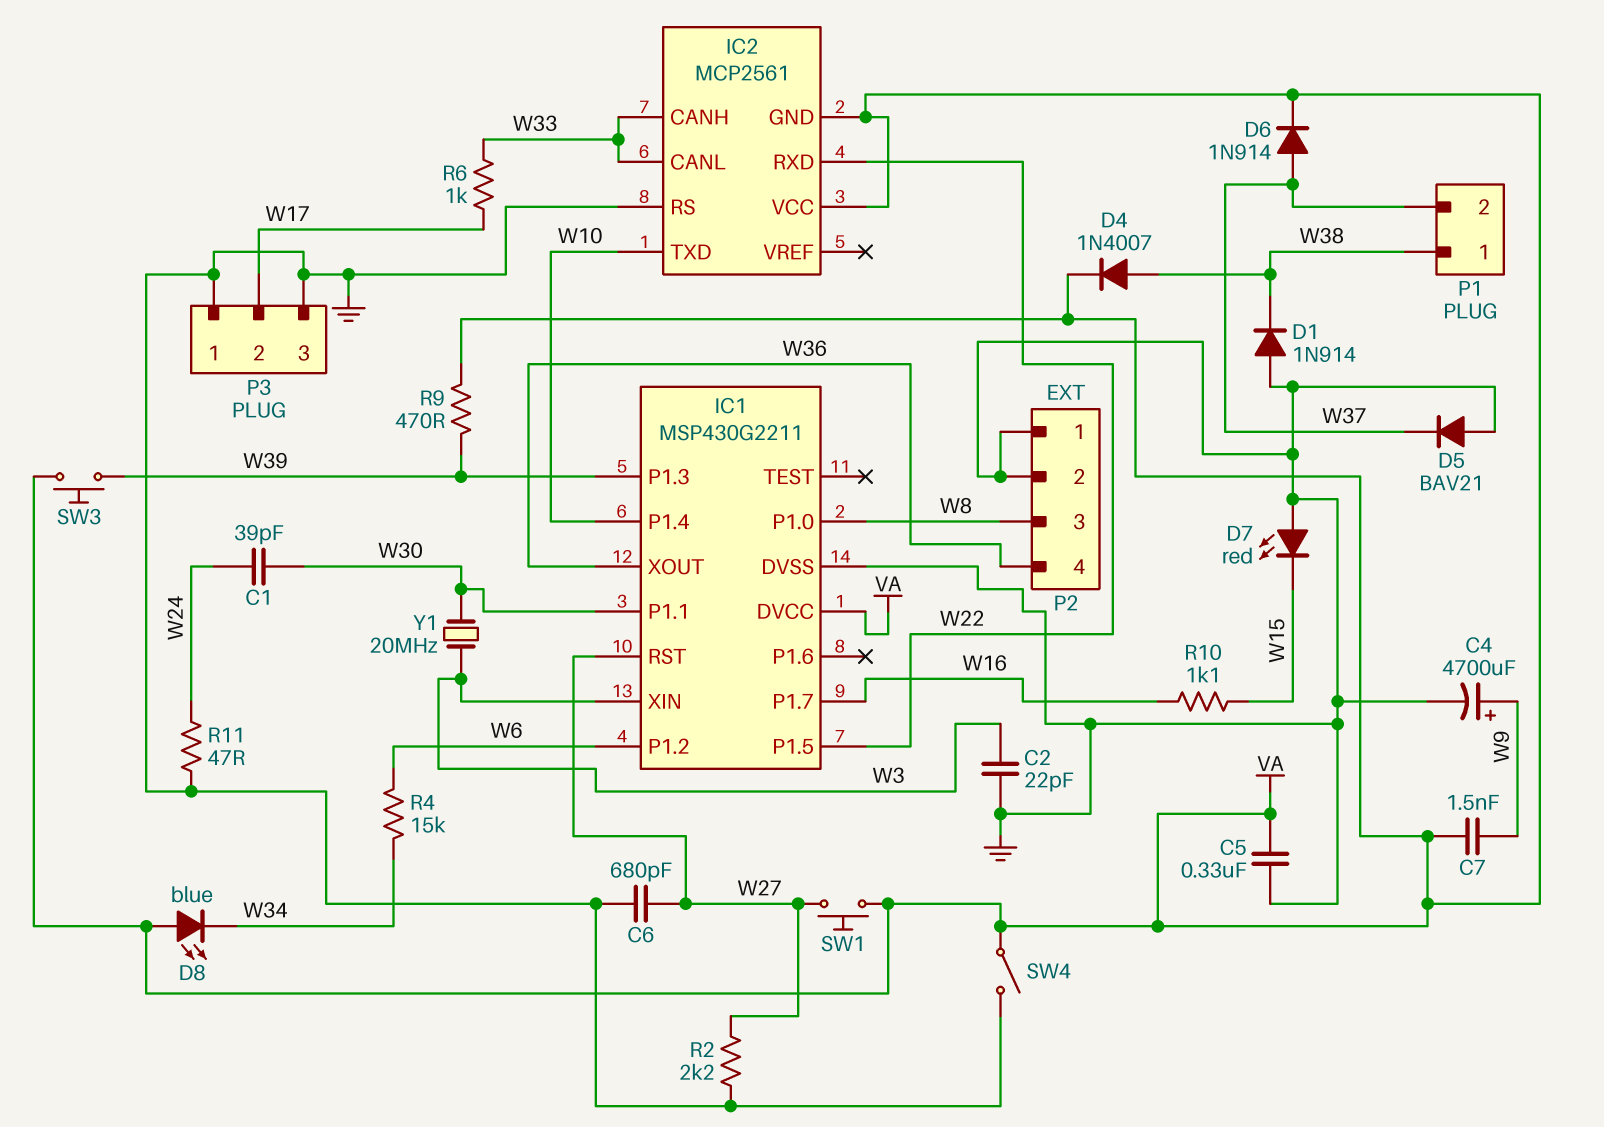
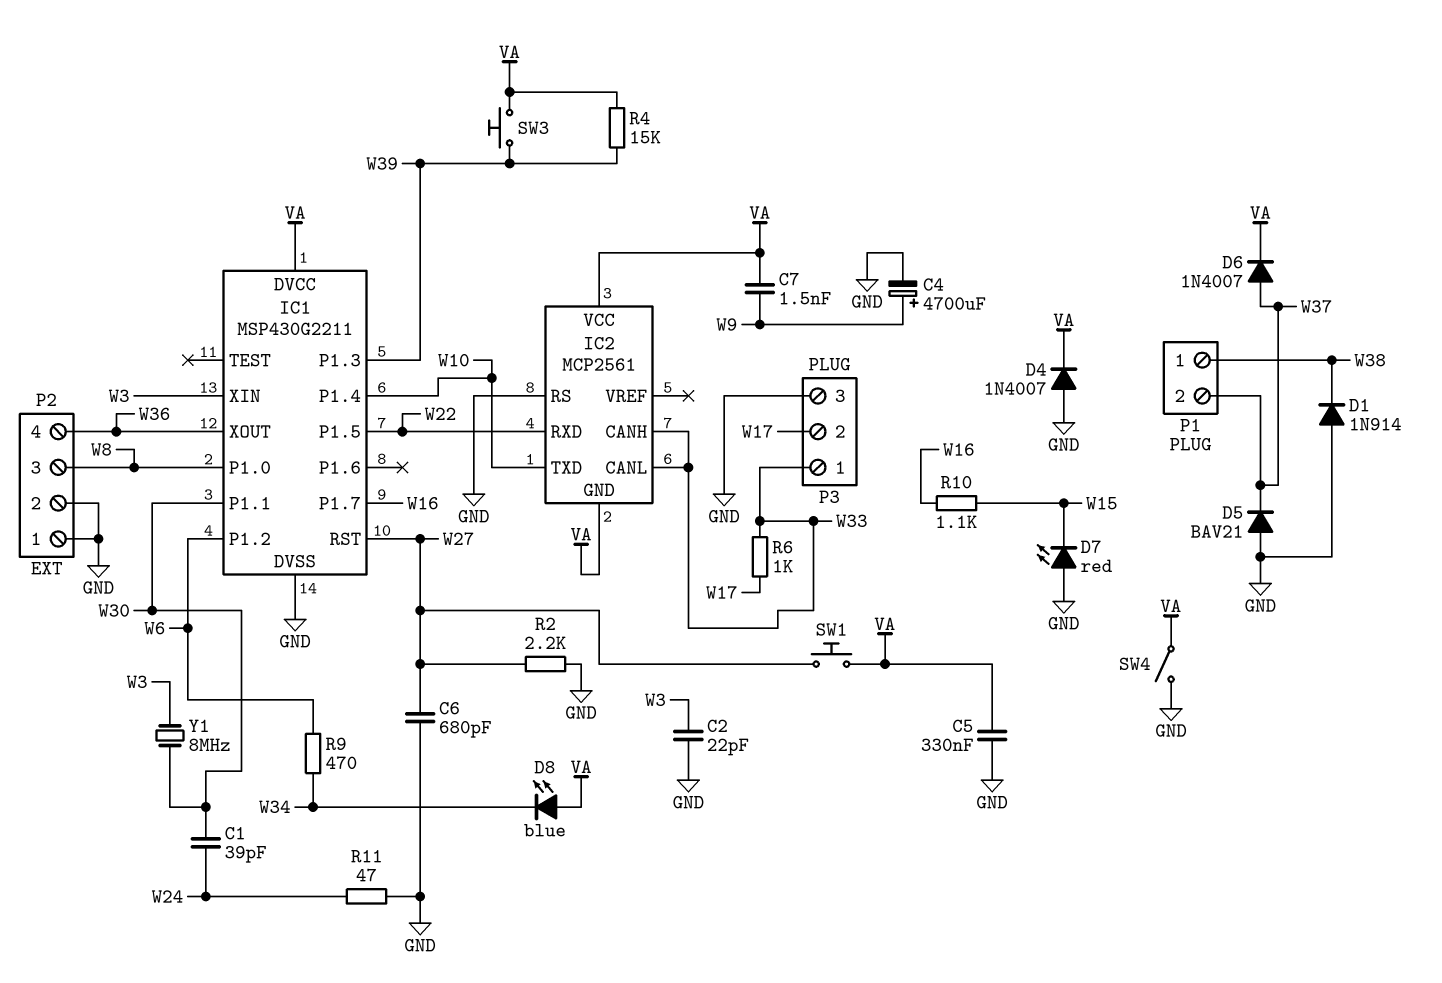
D4: diode 1N4007 (A W38, K VA) -> diode 1N4007 (A GND, K VA)
D6: diode 1N914 (A W37, K VA) -> diode 1N4007 (A W37, K VA)
P3 pin 1: GND -> W33
R4: 15k (W6, W34) -> 15k (VA, W39)
R9: 470 (VA, W39) -> 470 (W6, W34)
Y1: 20MHz (W3, W30) -> 8MHz (W3, W30)

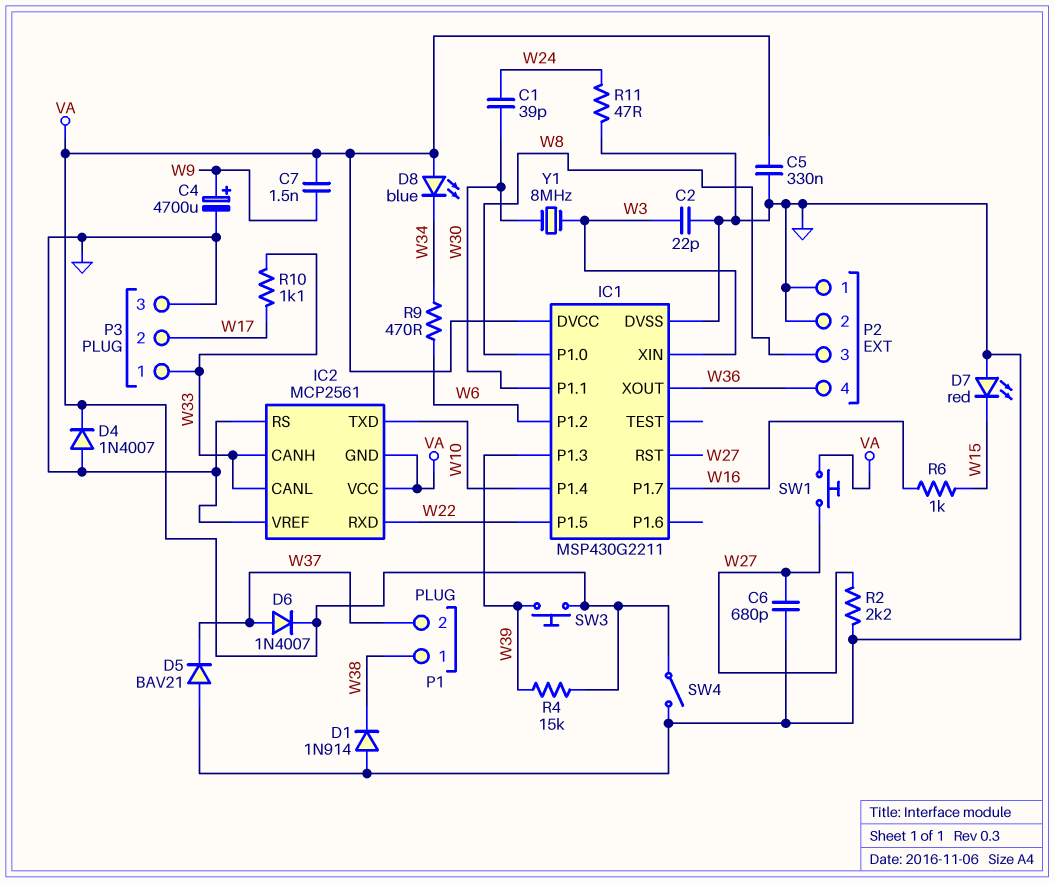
IC2 pin VREF: none -> GND
R6: 1k (W17, W33) -> 1k (W15, W16)
R10: 1.1k (W15, W16) -> 1.1k (W17, W33)

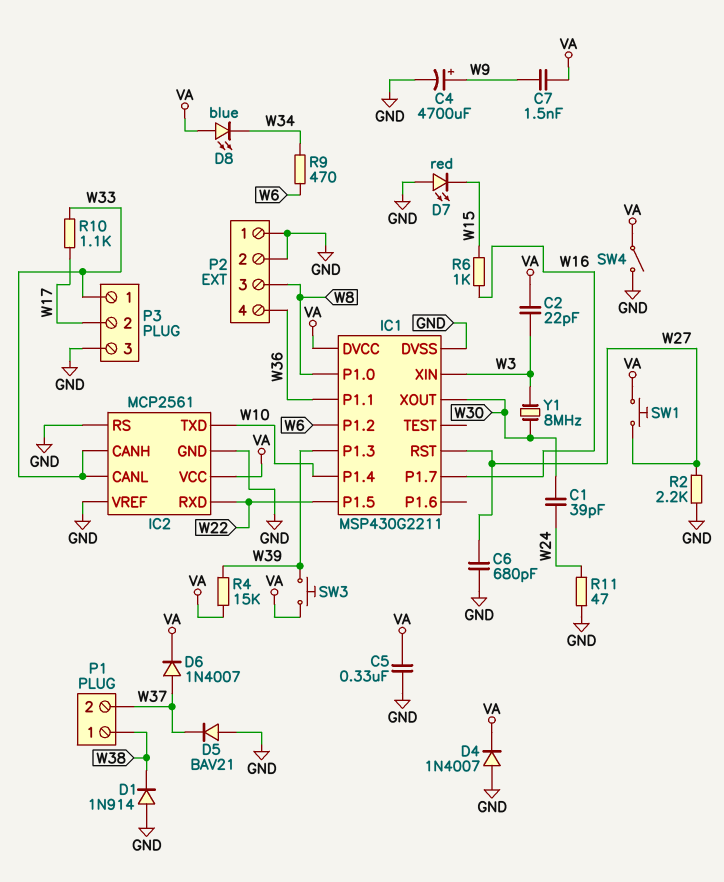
C2: 22pF (GND, W3) -> 22pF (VA, W3)
IC1 pin P1.1: W30 -> W36
IC1 pin XOUT: W36 -> W30
IC2 pin GND: VA -> GND

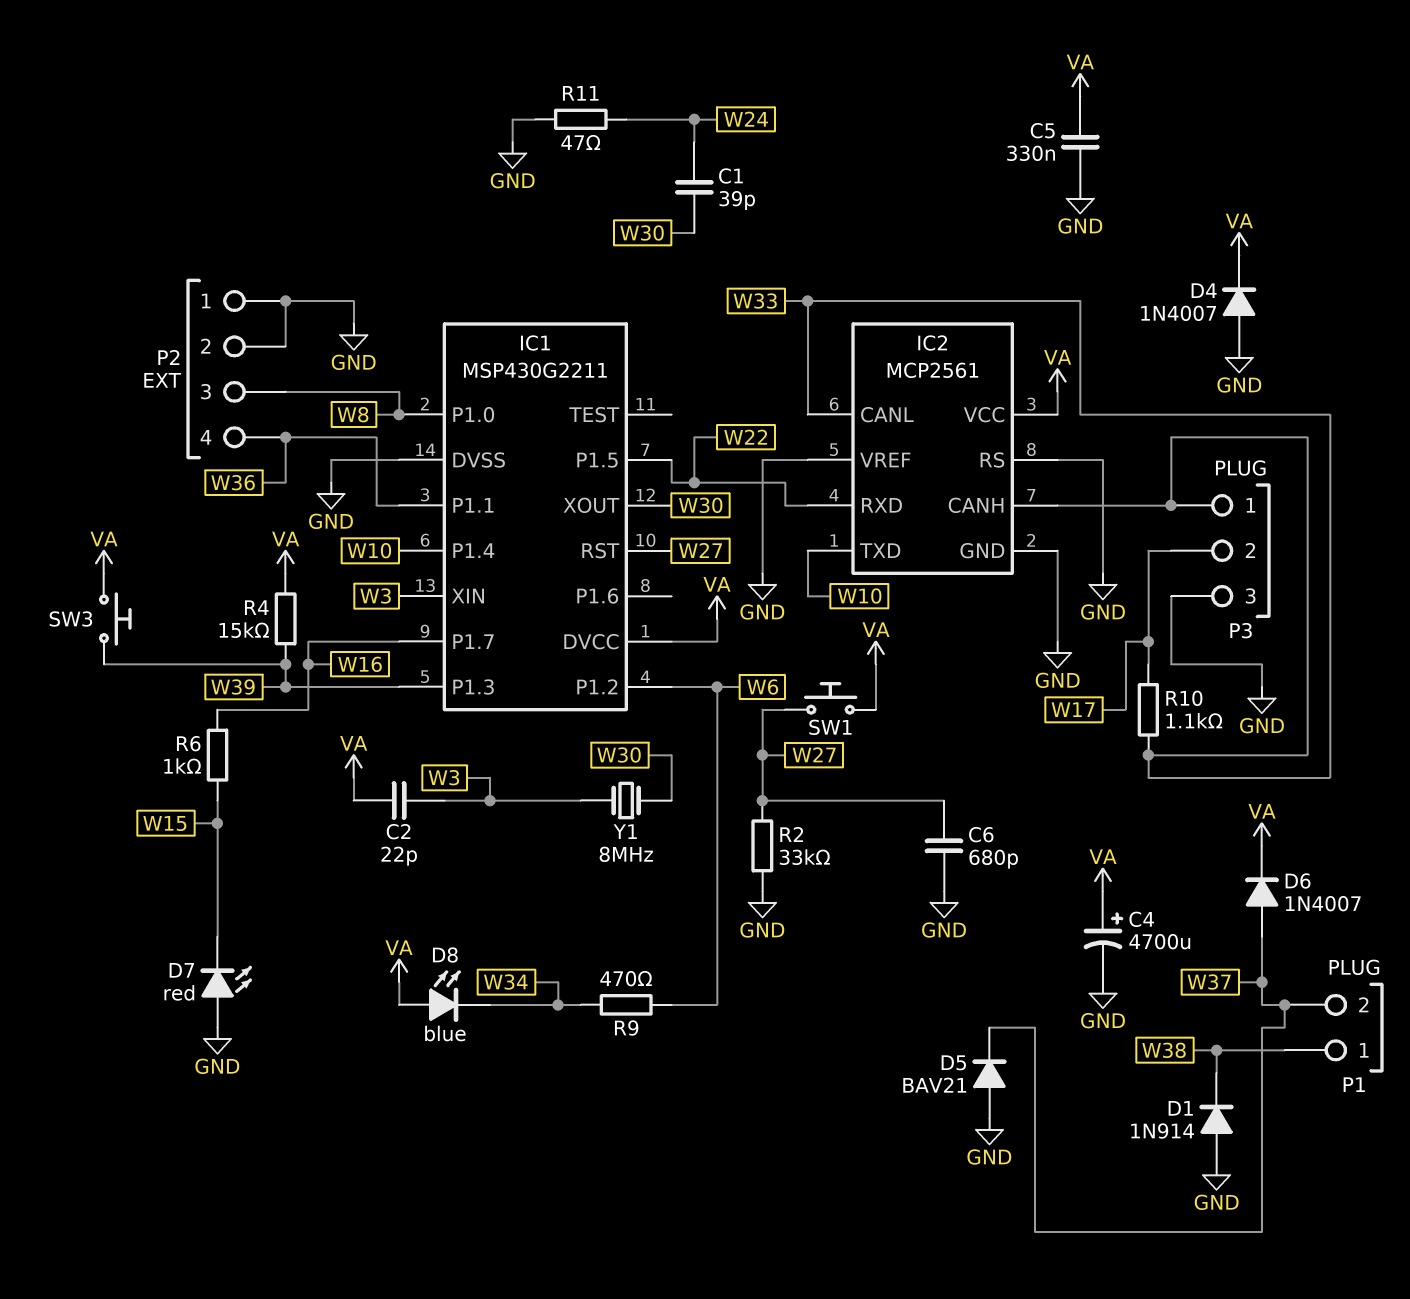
C4: 4700uF (plus W9, minus GND) -> 4700uF (plus VA, minus GND)
C7: 1.5nF (VA, W9) -> none
R2: 2.2k (GND, W27) -> 33k (GND, W27)
SW4: switch (GND, VA) -> none

